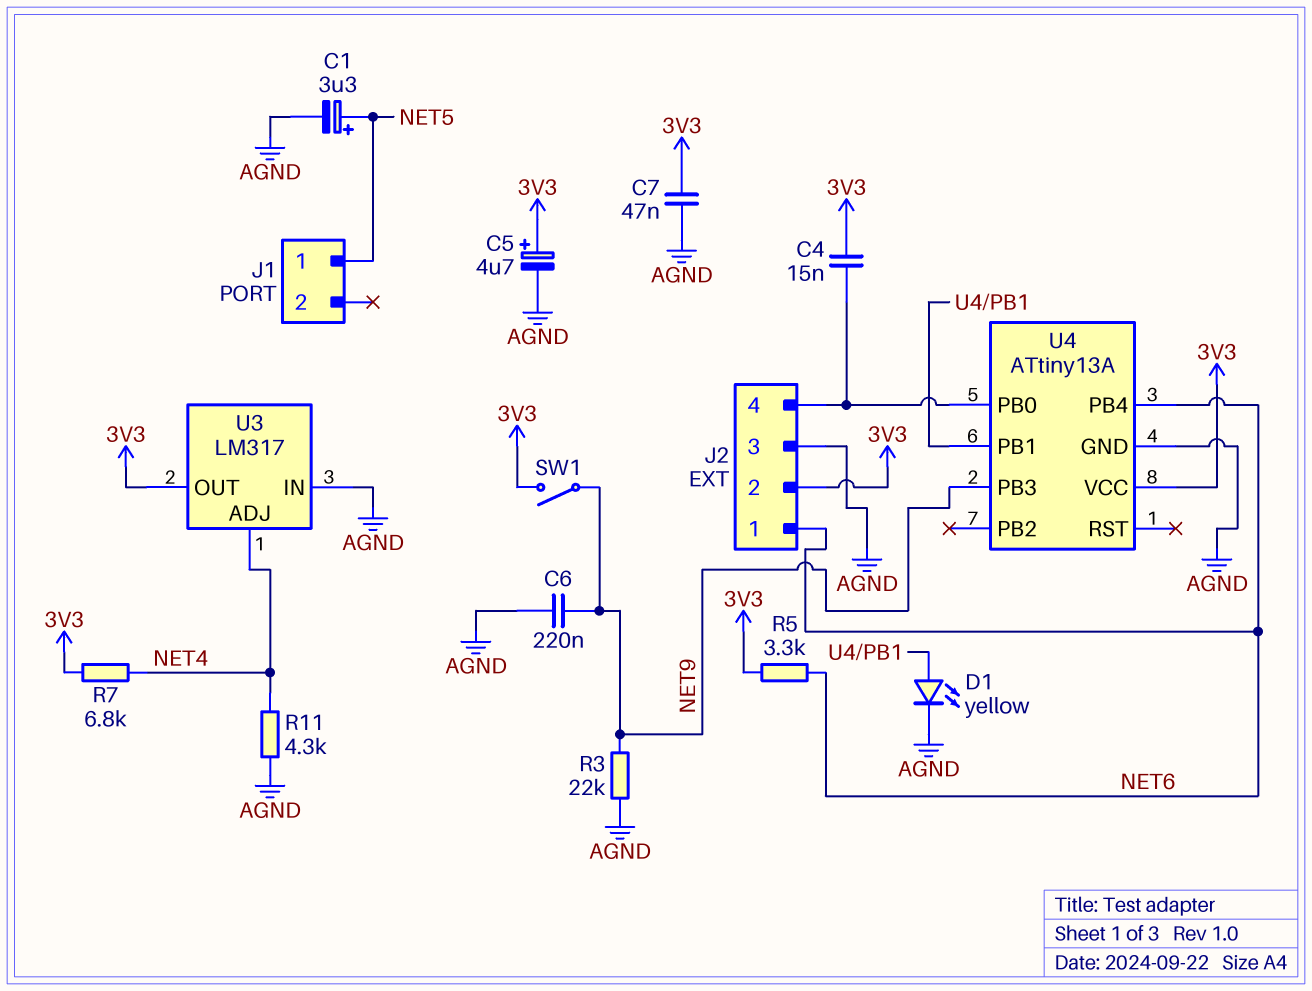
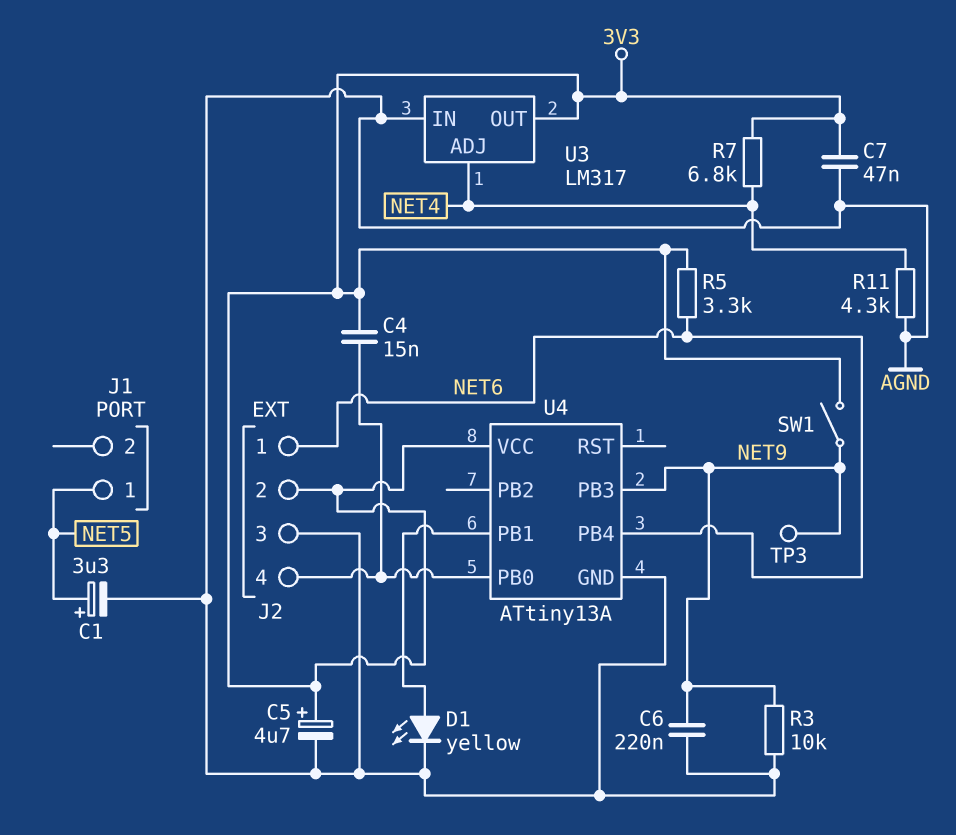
R3: 22k (AGND, NET9) -> 10k (AGND, NET9)
TP3: none -> test point (NET9)

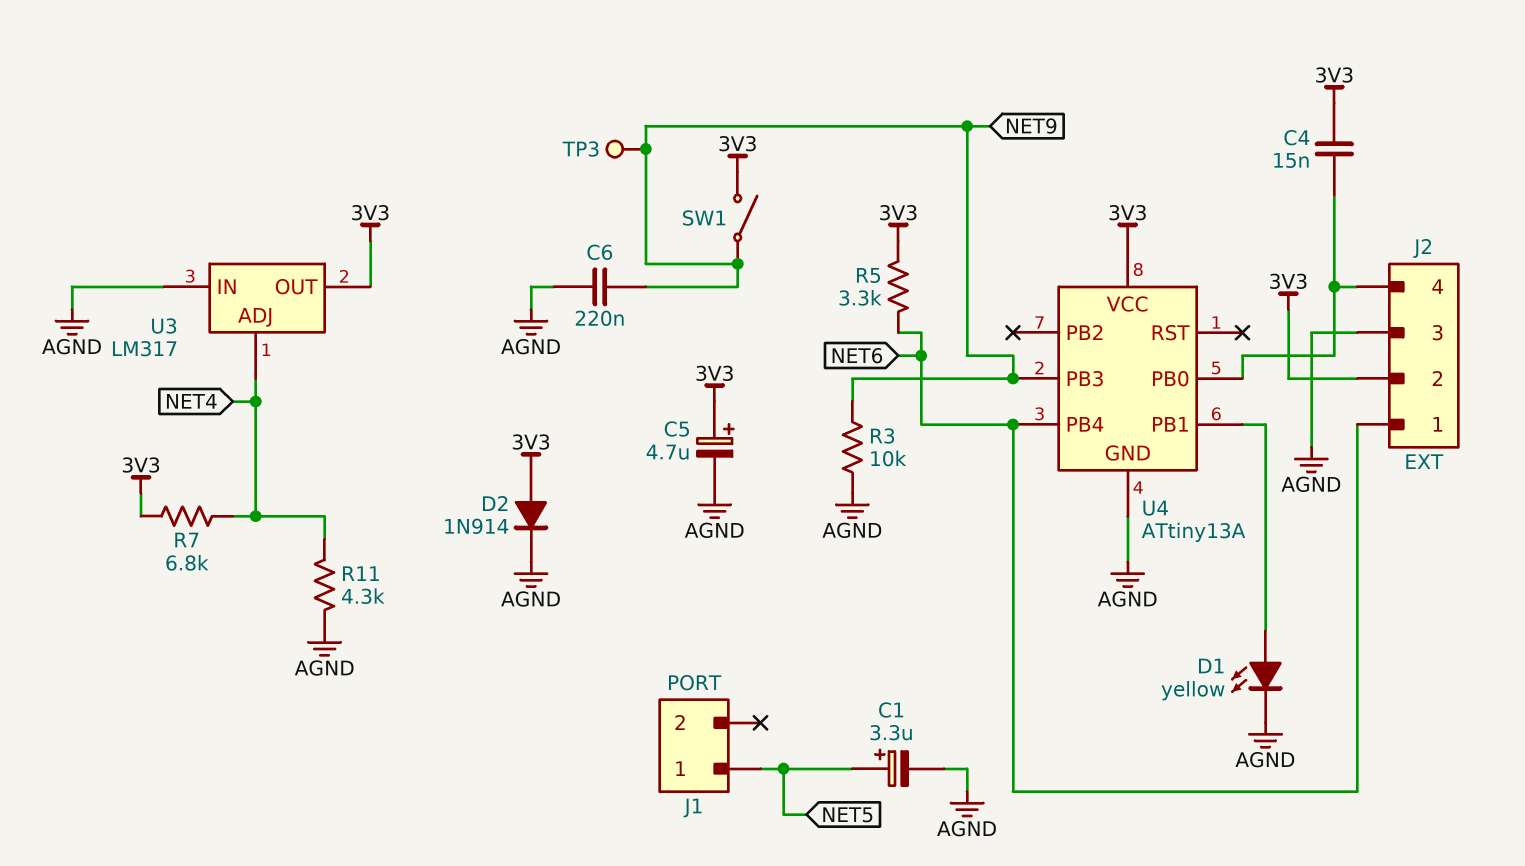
C7: 47nF (3V3, AGND) -> none
D2: none -> diode 1N914 (A 3V3, K AGND)

